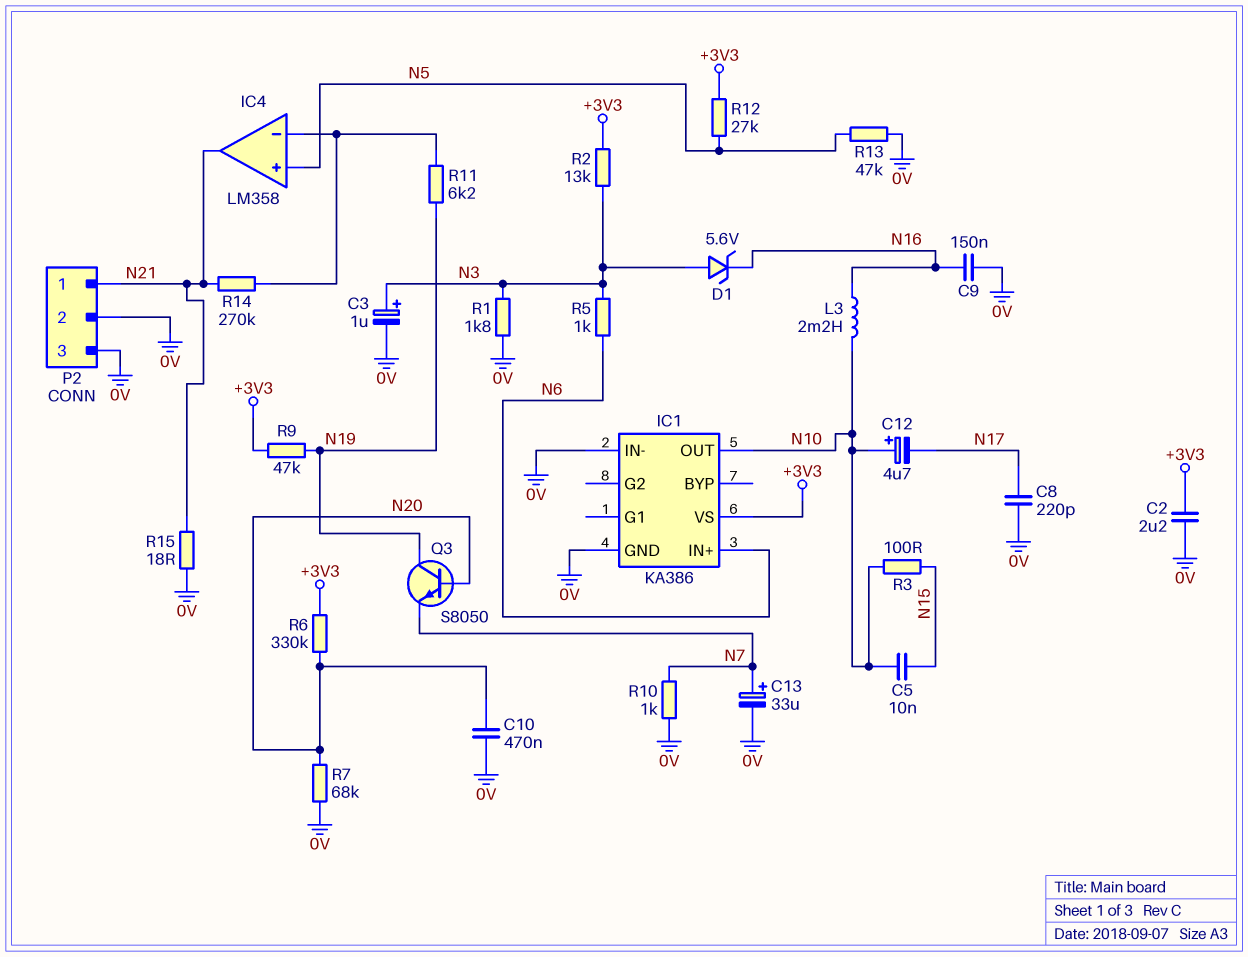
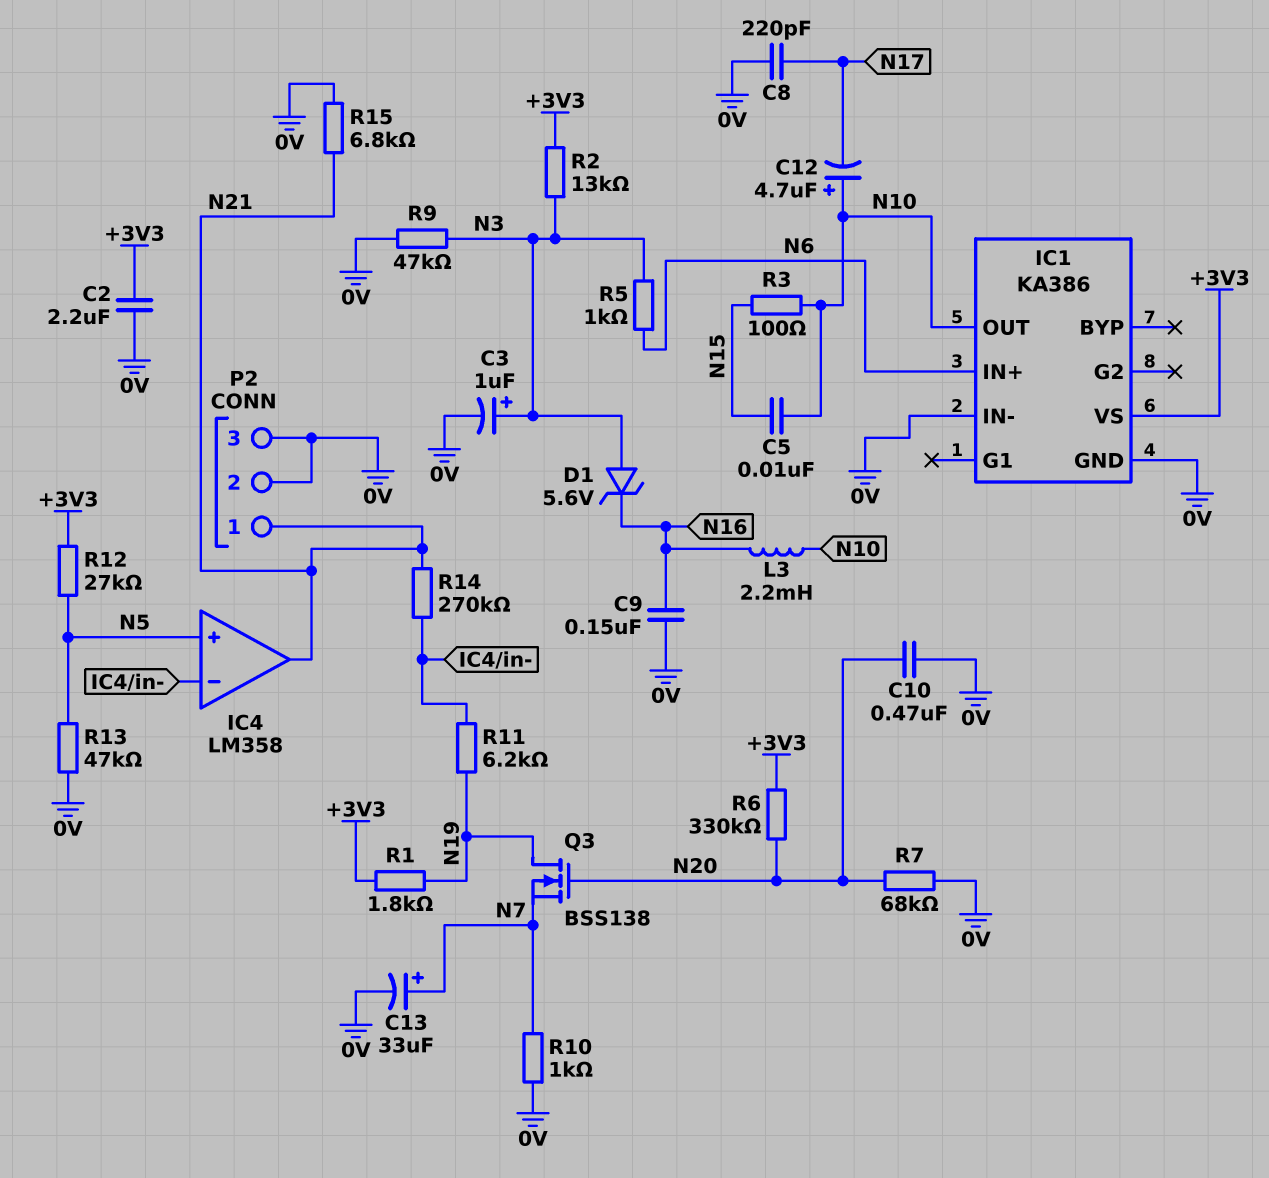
Q3: NPN S8050 (B N20, C N19, E N7) -> NMOS BSS138 (G N20, D N19, S N7)
R1: 1.8k (0V, N3) -> 1.8k (+3V3, N19)
R9: 47k (+3V3, N19) -> 47k (0V, N3)
R15: 18 (0V, N21) -> 6.8k (0V, N21)

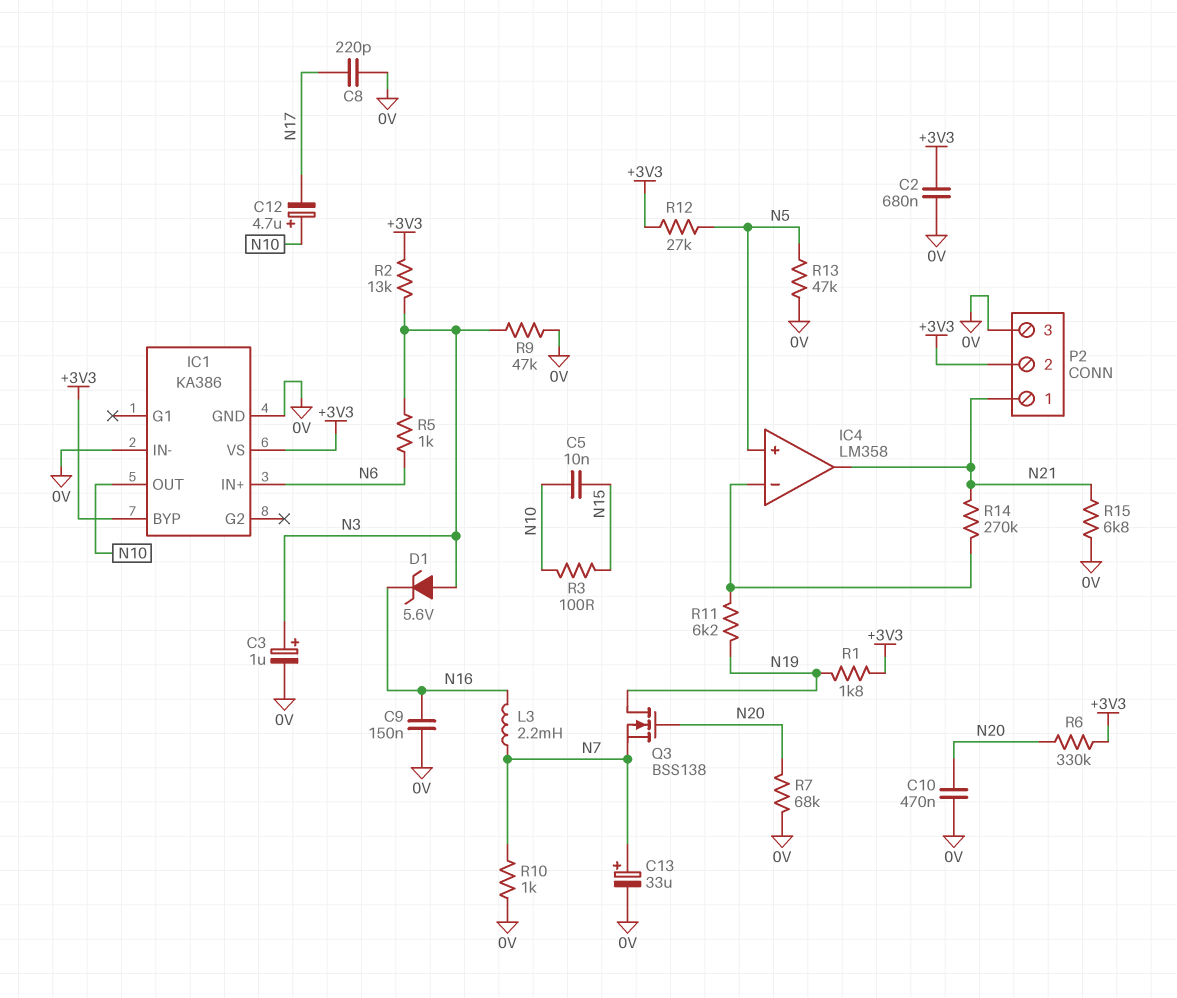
C2: 2.2uF (+3V3, 0V) -> 680nF (+3V3, 0V)
IC1 pin BYP: none -> +3V3
L3: 2.2mH (N10, N16) -> 2.2mH (N7, N16)
P2 pin 2: 0V -> +3V3

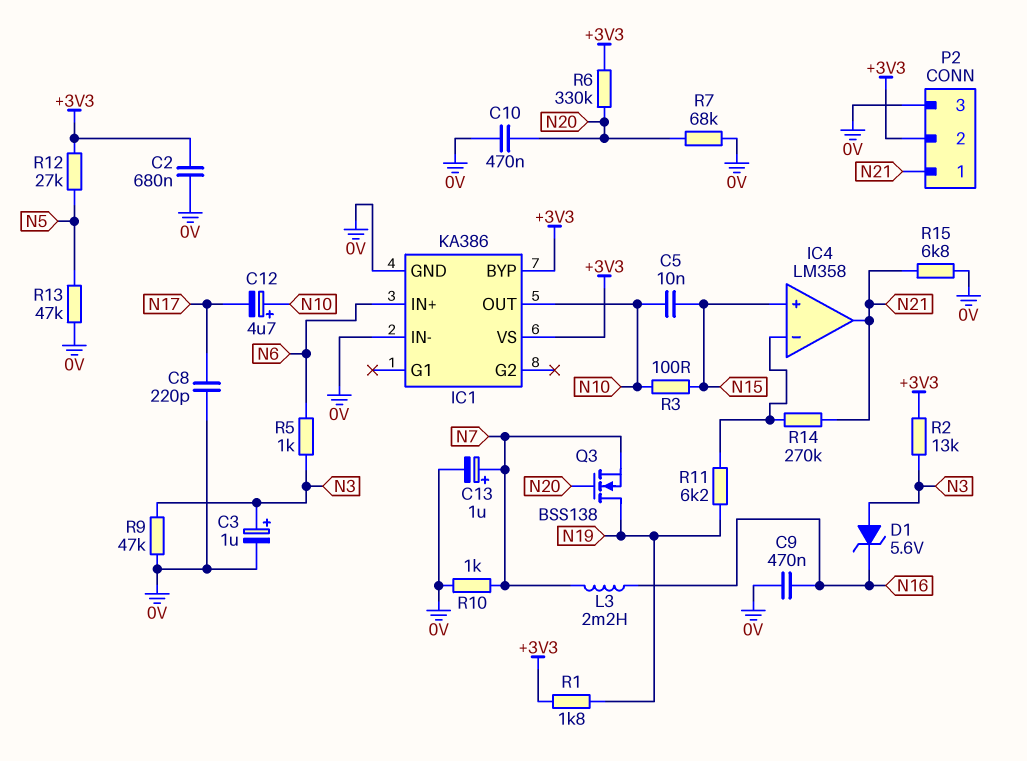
C9: 150nF (0V, N16) -> 470nF (0V, N16)
C13: 33uF (plus N7, minus 0V) -> 1uF (plus N7, minus 0V)
IC4 pin in+: N5 -> N15

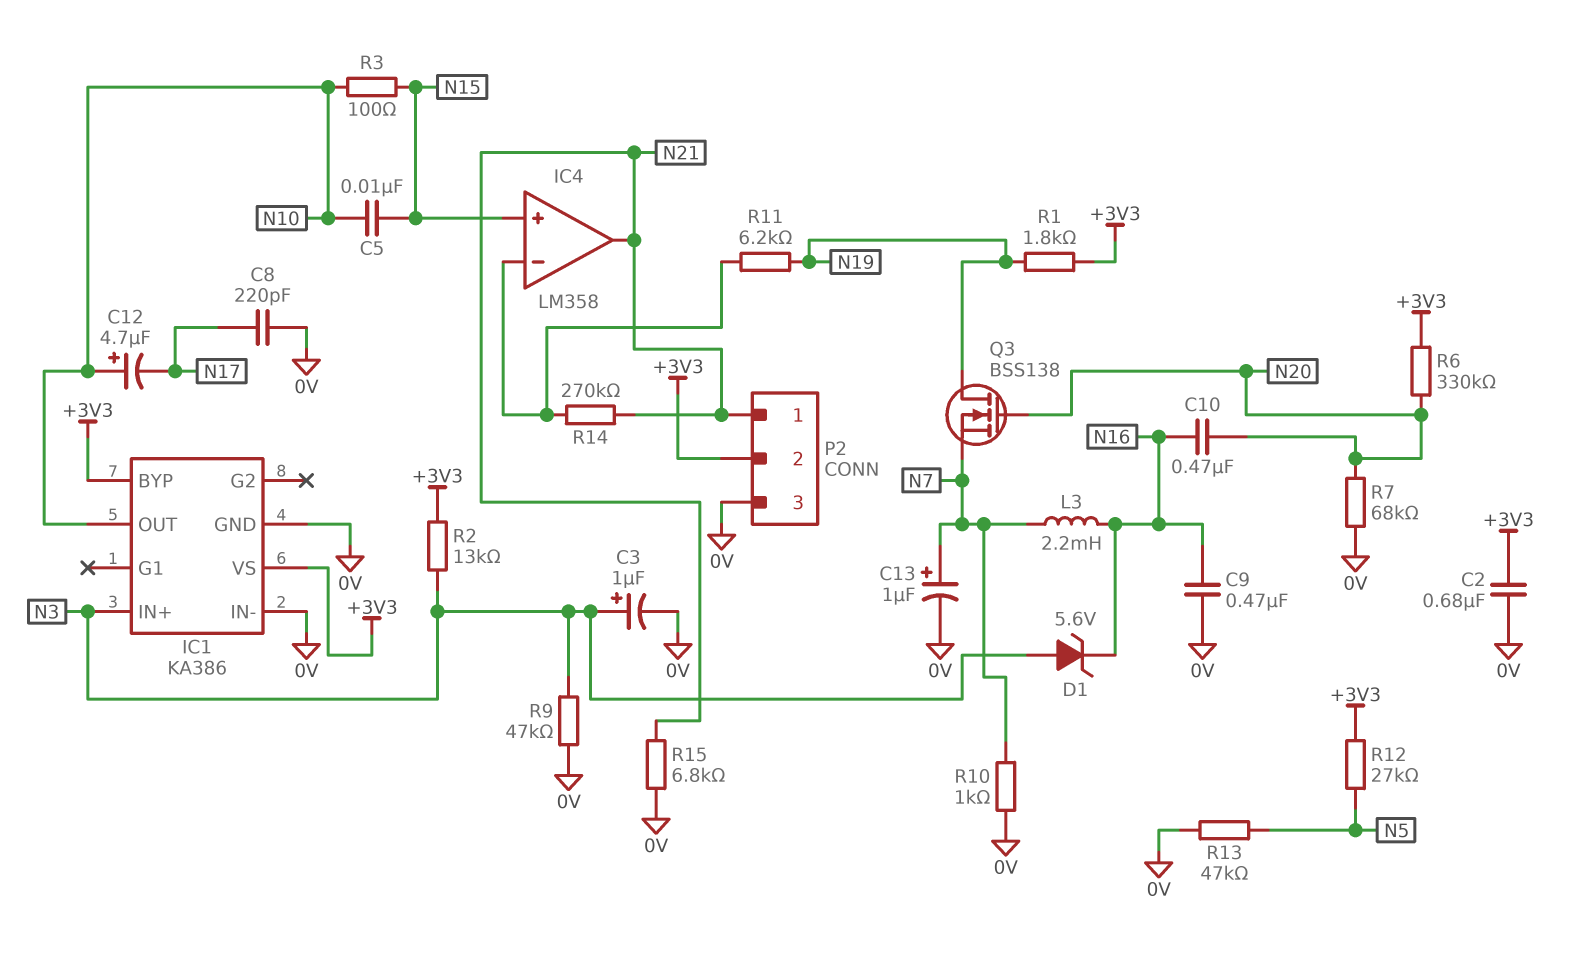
C10: 470nF (0V, N20) -> 470nF (N16, N20)
IC1 pin IN+: N6 -> N3
R5: 1k (N3, N6) -> none

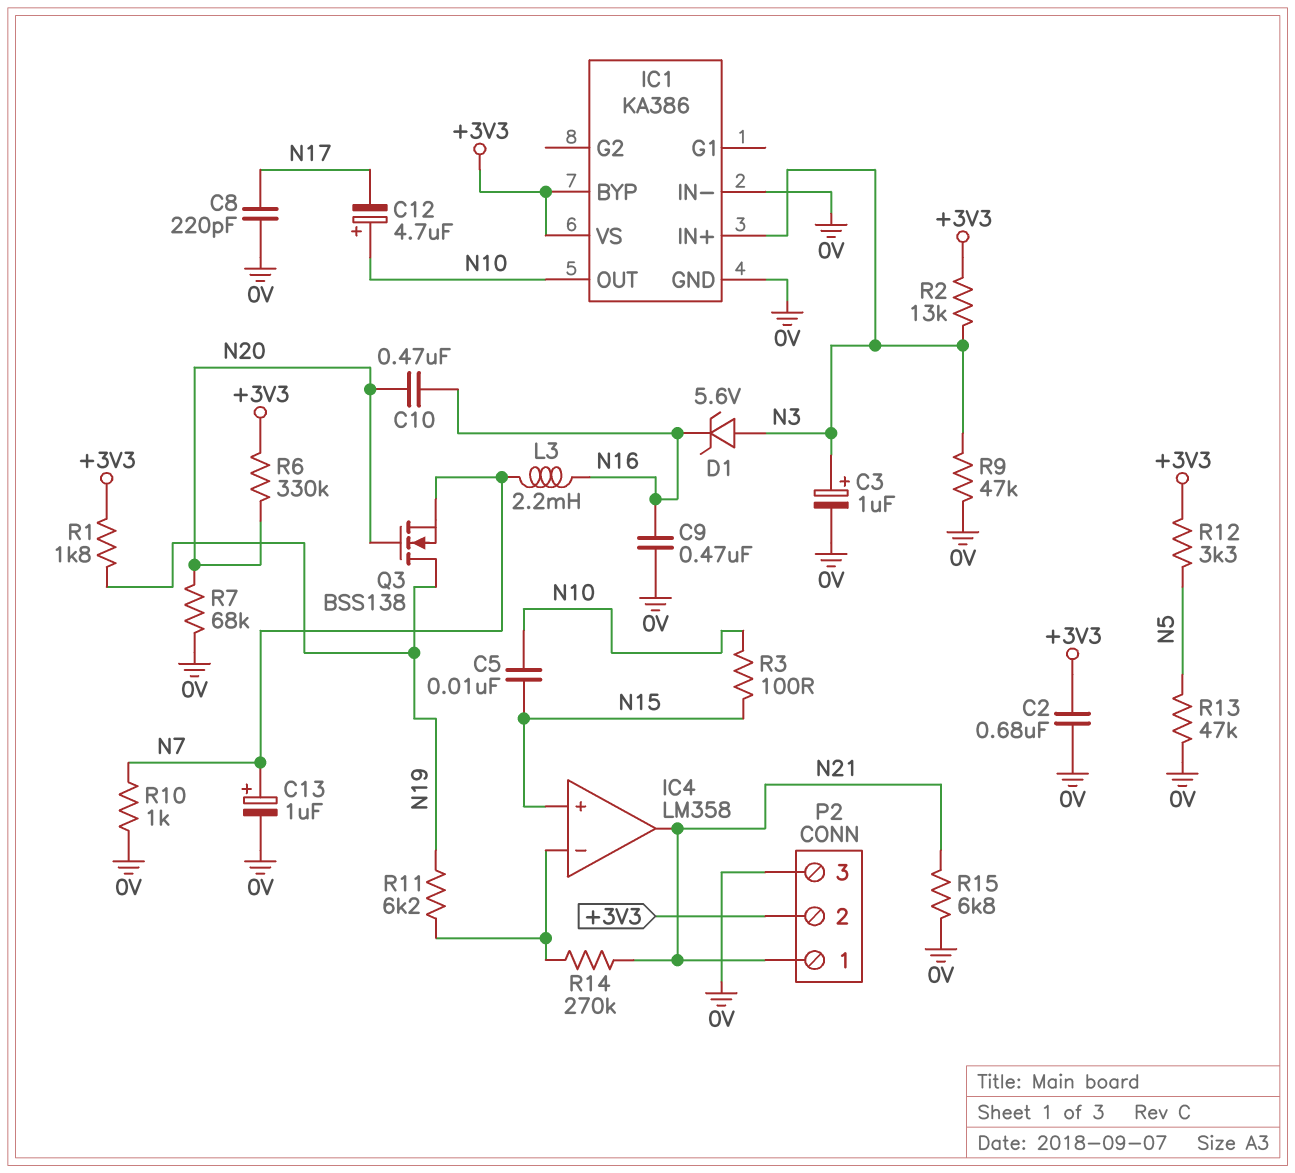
R12: 27k (+3V3, N5) -> 3.3k (+3V3, N5)

